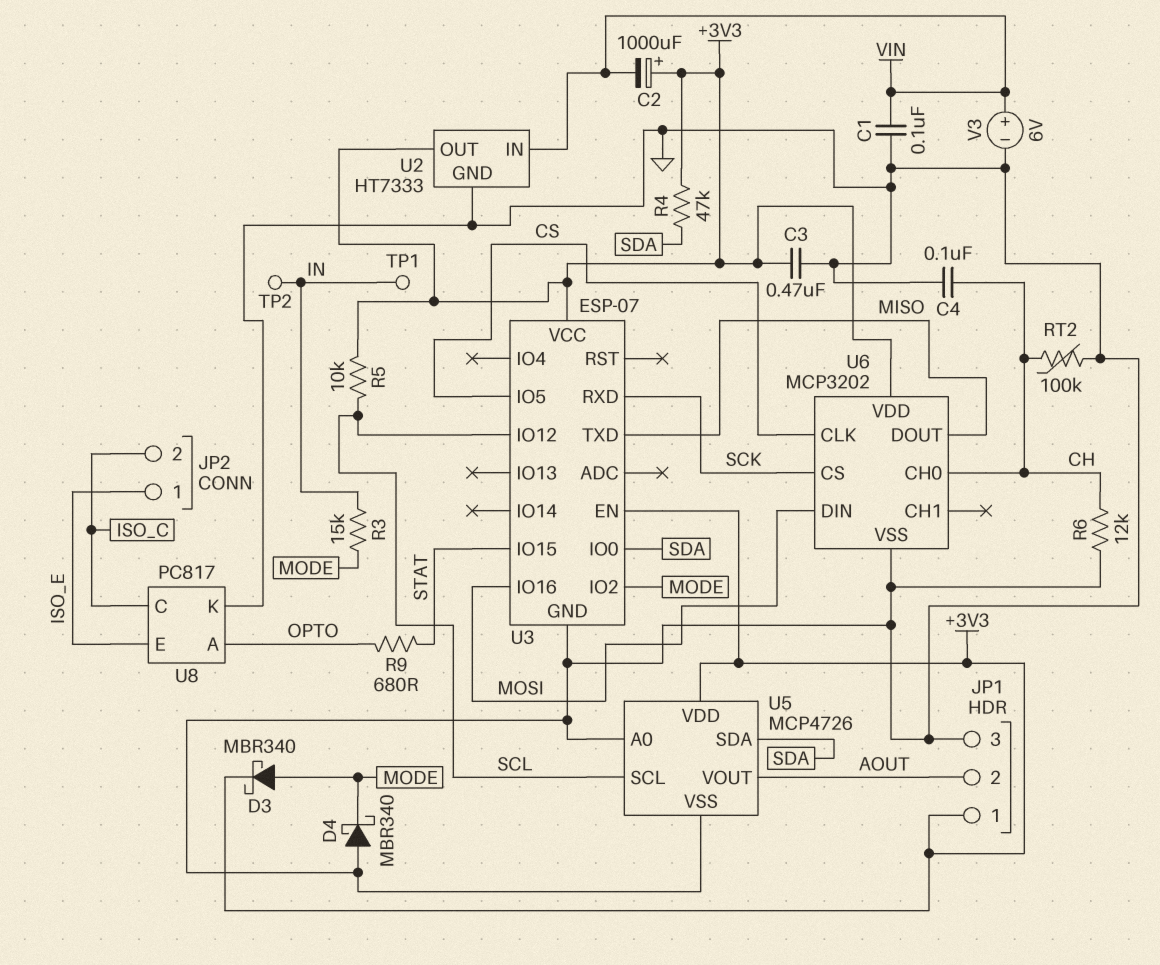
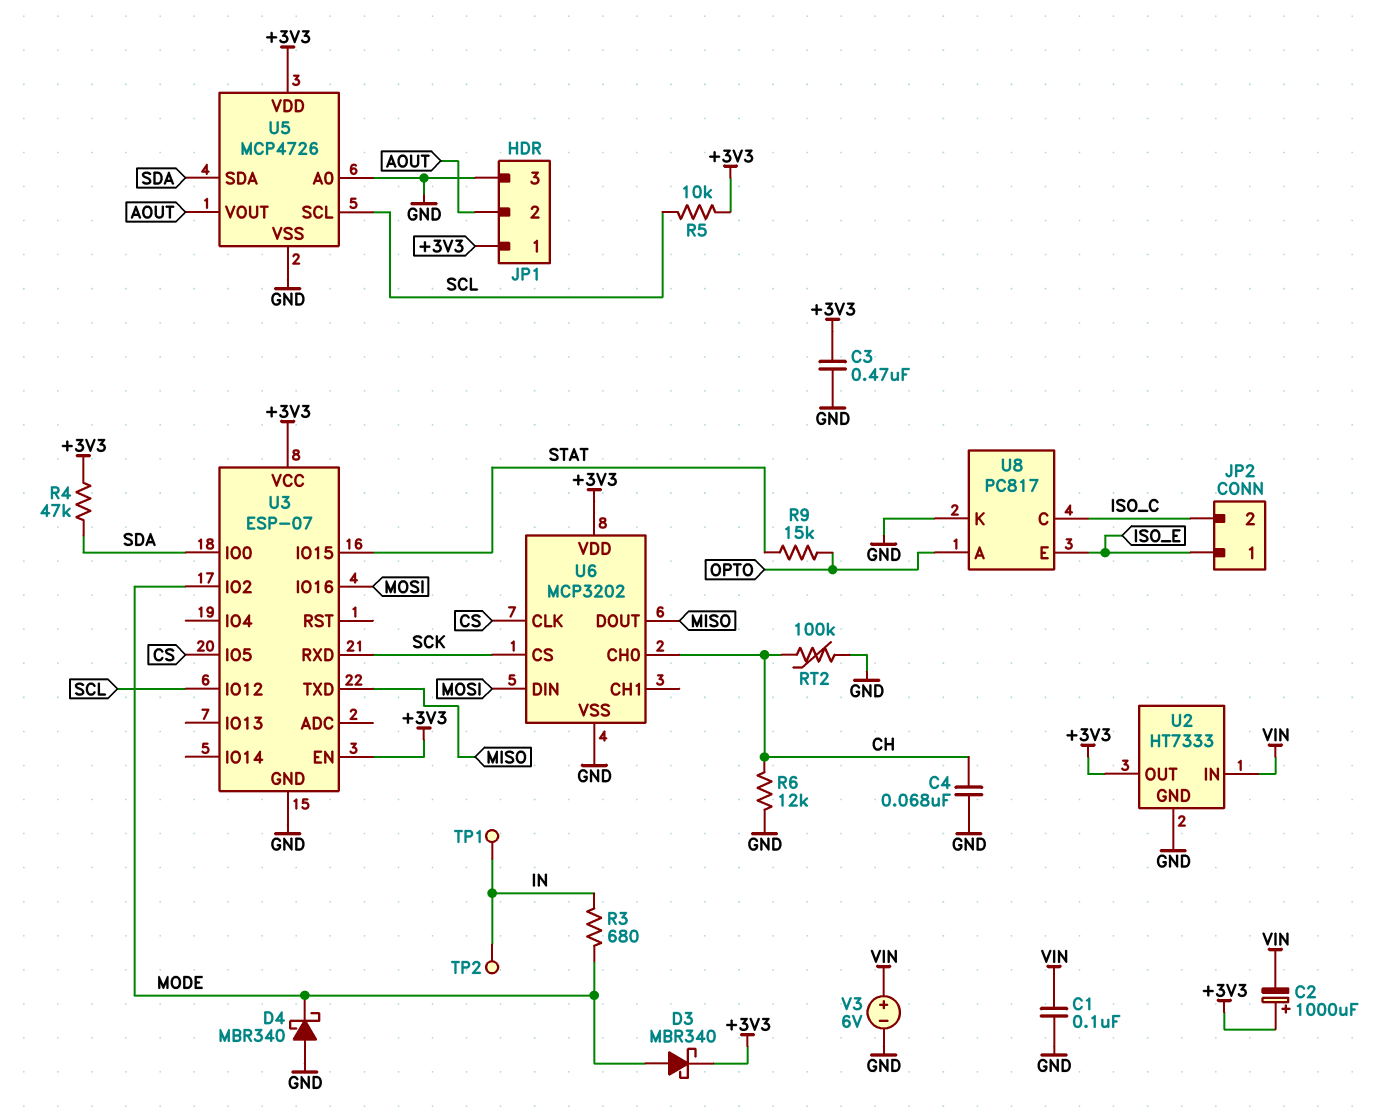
C4: 100nF (CH, GND) -> 68nF (CH, GND)
R3: 15k (IN, MODE) -> 680 (IN, MODE)
R9: 680 (OPTO, STAT) -> 15k (OPTO, STAT)

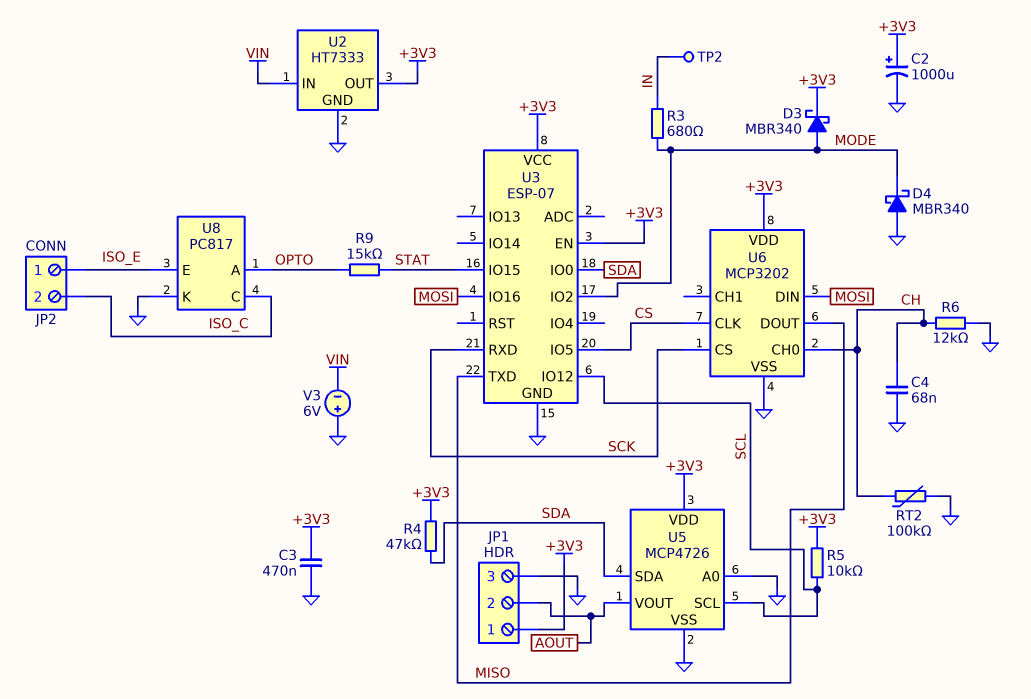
C1: 100nF (GND, VIN) -> none
C2: 1000uF (plus +3V3, minus VIN) -> 1000uF (plus +3V3, minus GND)
TP1: test point (IN) -> none
V3: 6V (plus VIN, minus GND) -> 6V (plus GND, minus VIN)

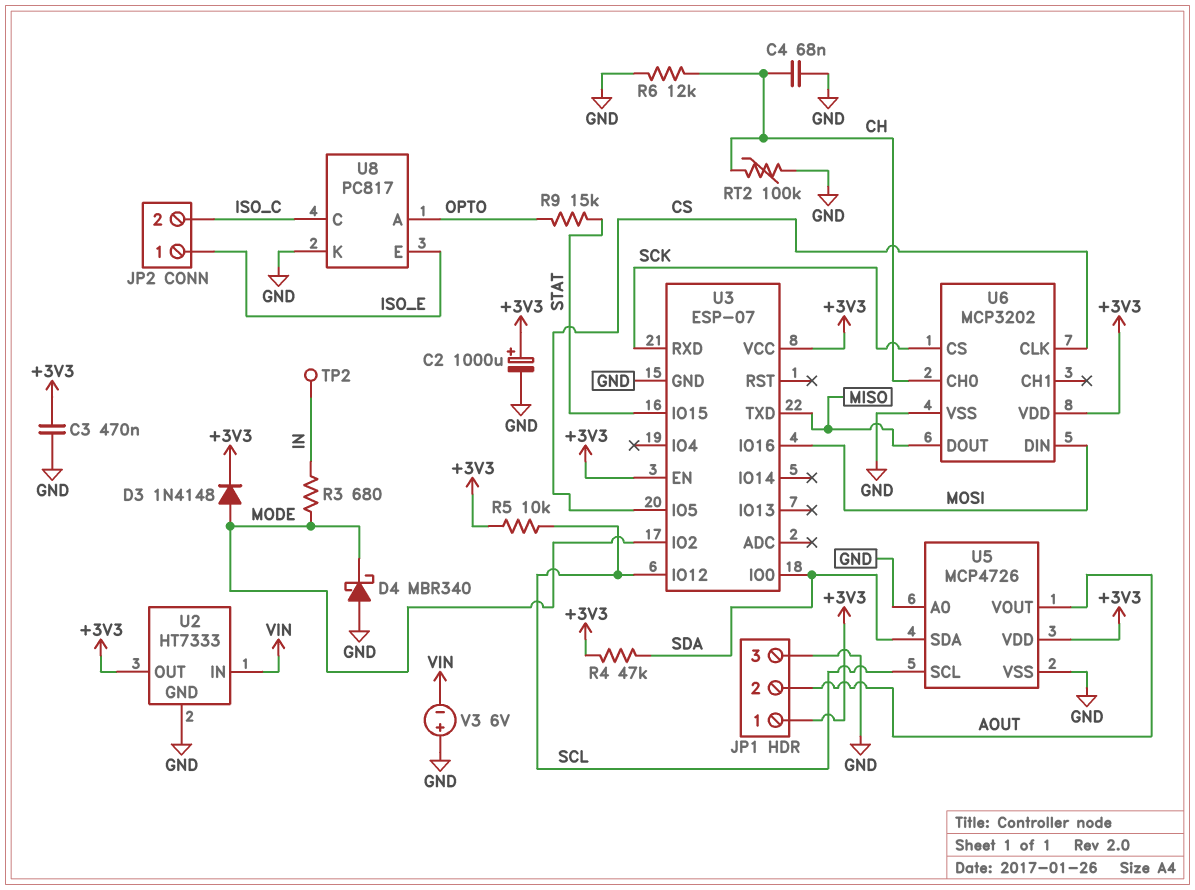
D3: schottky MBR340 (A MODE, K +3V3) -> diode 1N4148 (A MODE, K +3V3)

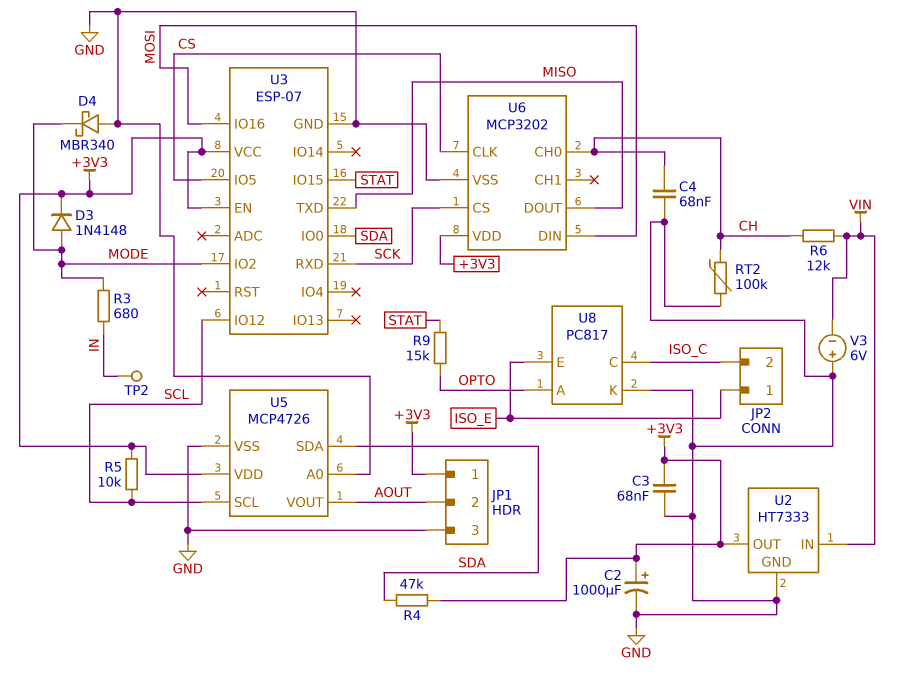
C3: 470nF (+3V3, GND) -> 68nF (+3V3, GND)
R6: 12k (CH, GND) -> 12k (CH, VIN)

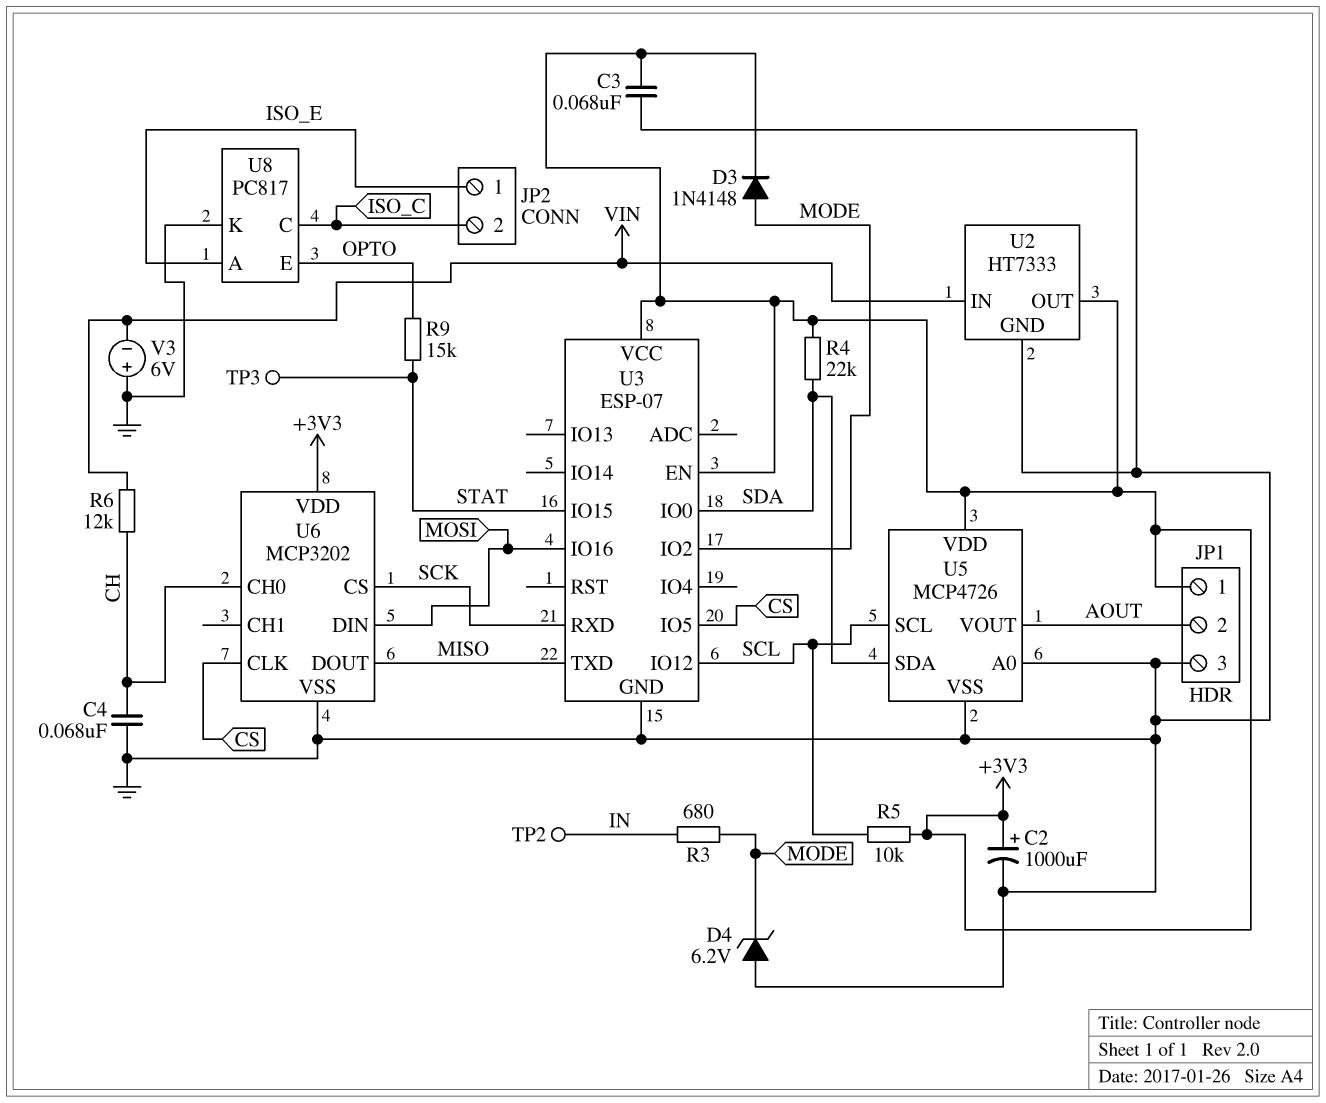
D4: schottky MBR340 (A GND, K MODE) -> zener 6.2V (A GND, K MODE)
R4: 47k (+3V3, SDA) -> 22k (+3V3, SDA)
RT2: 100k (CH, GND) -> none
TP3: none -> test point (STAT)
U8 pin A: OPTO -> ISO_E
U8 pin E: ISO_E -> OPTO

